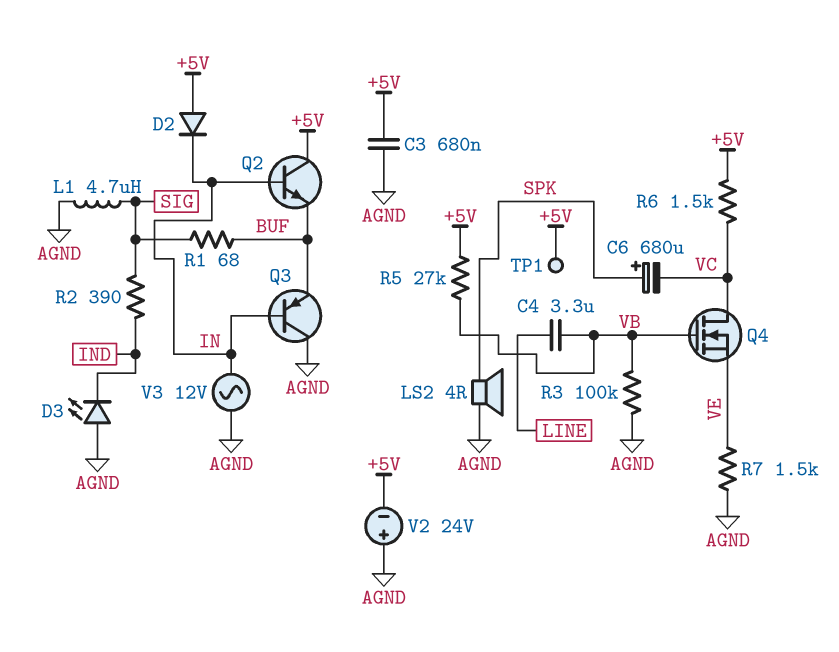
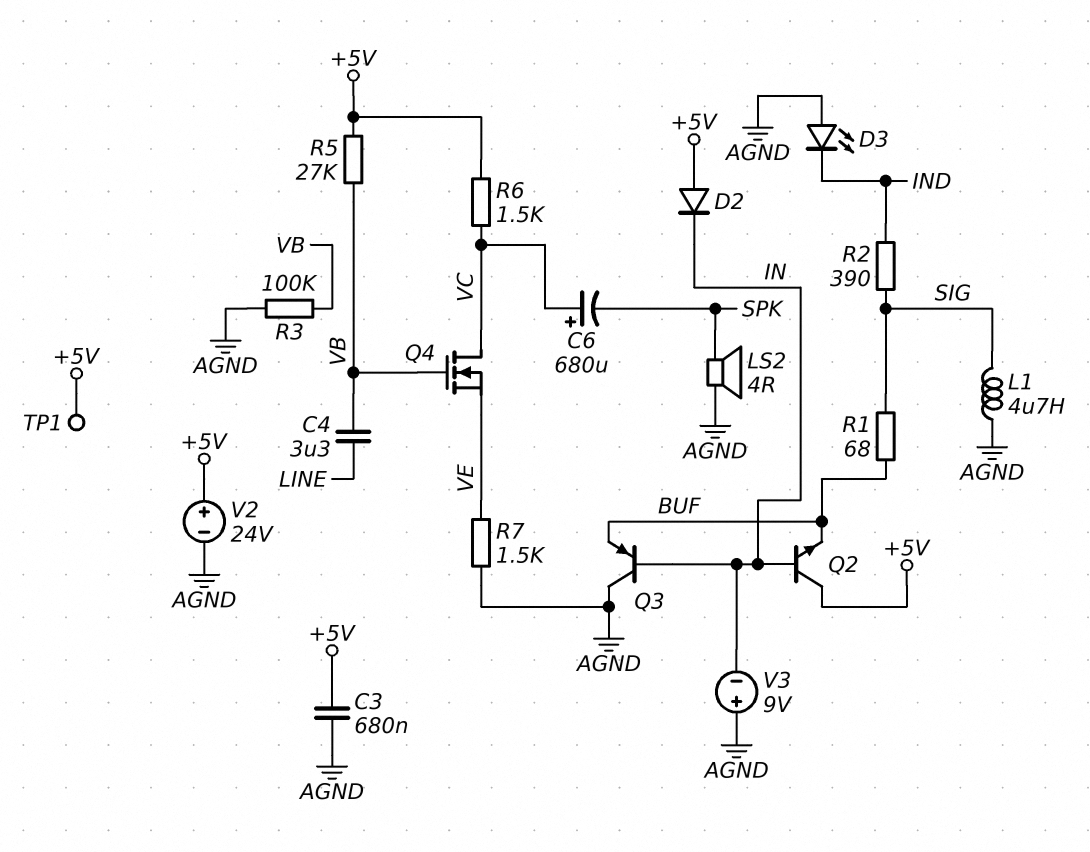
C6: 680uF (plus SPK, minus VC) -> 680uF (plus VC, minus SPK)
V2: 24V (plus AGND, minus +5V) -> 24V (plus +5V, minus AGND)
V3: AC 12V (AGND, IN) -> 9V (plus AGND, minus IN)

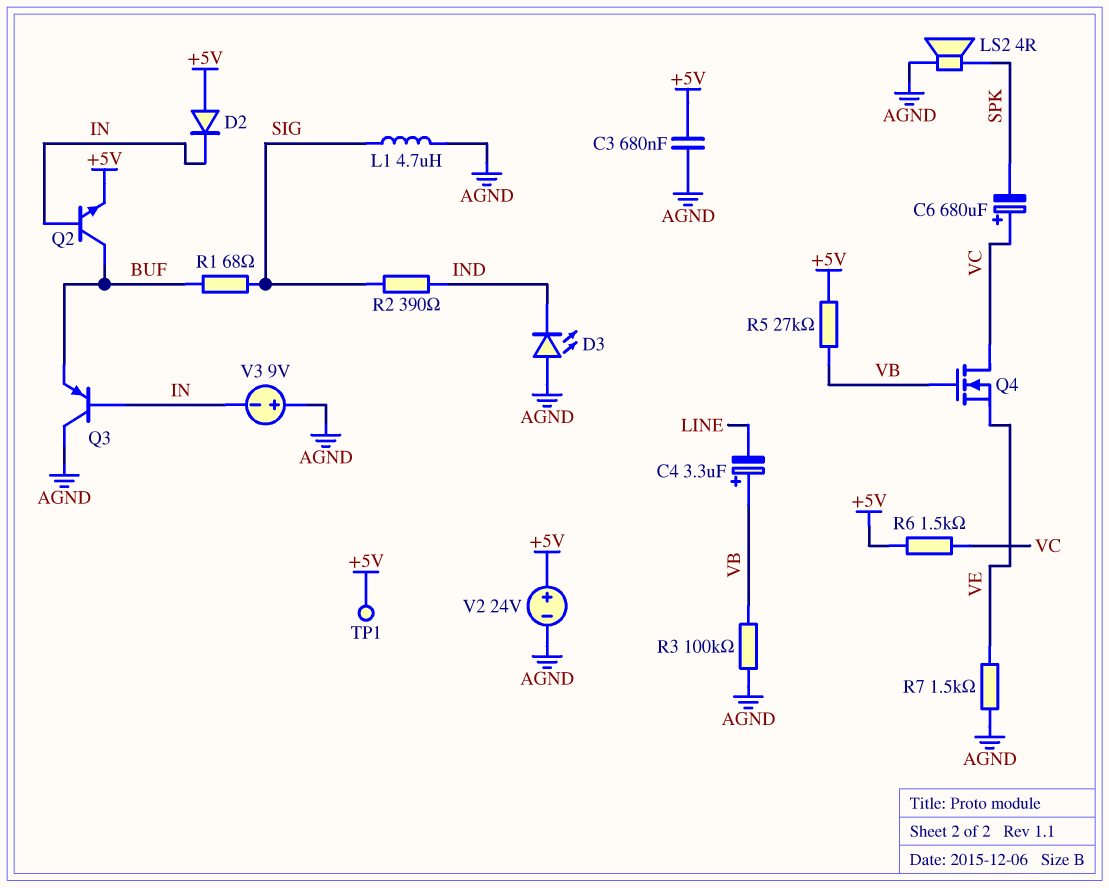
C4: 3.3uF (LINE, VB) -> 3.3uF (plus VB, minus LINE)
Q2: NPN (B IN, C +5V, E BUF) -> NPN (B IN, C BUF, E +5V)

